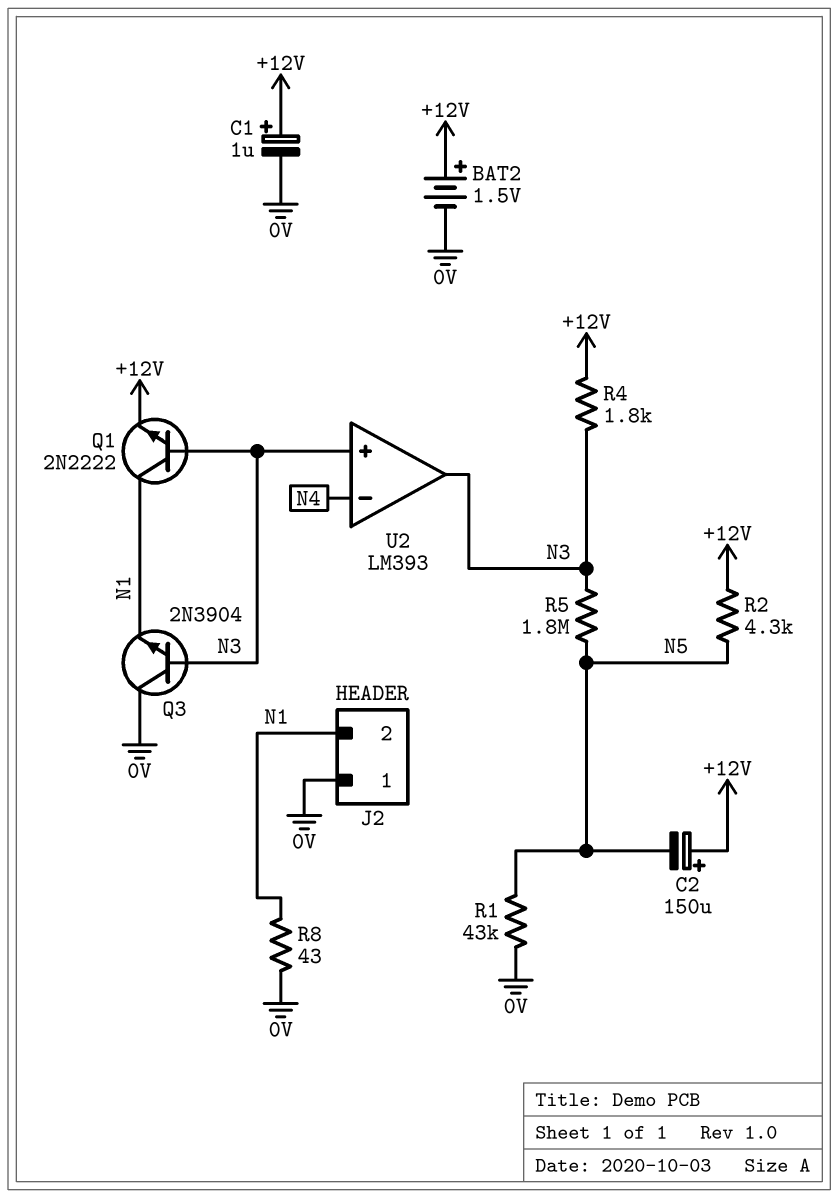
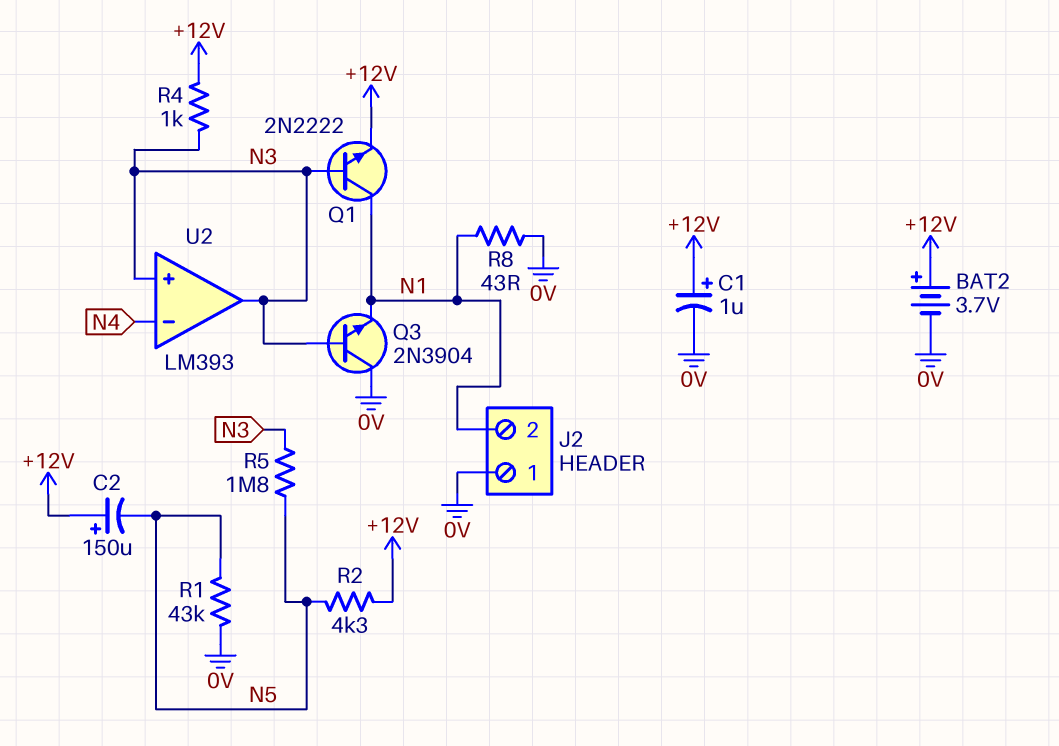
BAT2: 1.5V (plus +12V, minus 0V) -> 3.7V (plus +12V, minus 0V)
R4: 1.8k (+12V, N3) -> 1k (+12V, N3)

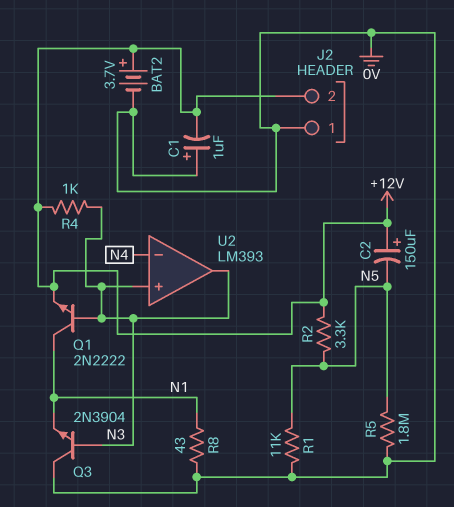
C1: 1uF (plus +12V, minus 0V) -> 1uF (plus 0V, minus +12V)
J2 pin 2: N1 -> +12V
R1: 43k (0V, N5) -> 11k (0V, N5)
R2: 4.3k (+12V, N5) -> 3.3k (+12V, N5)
R5: 1.8M (N3, N5) -> 1.8M (0V, N5)

